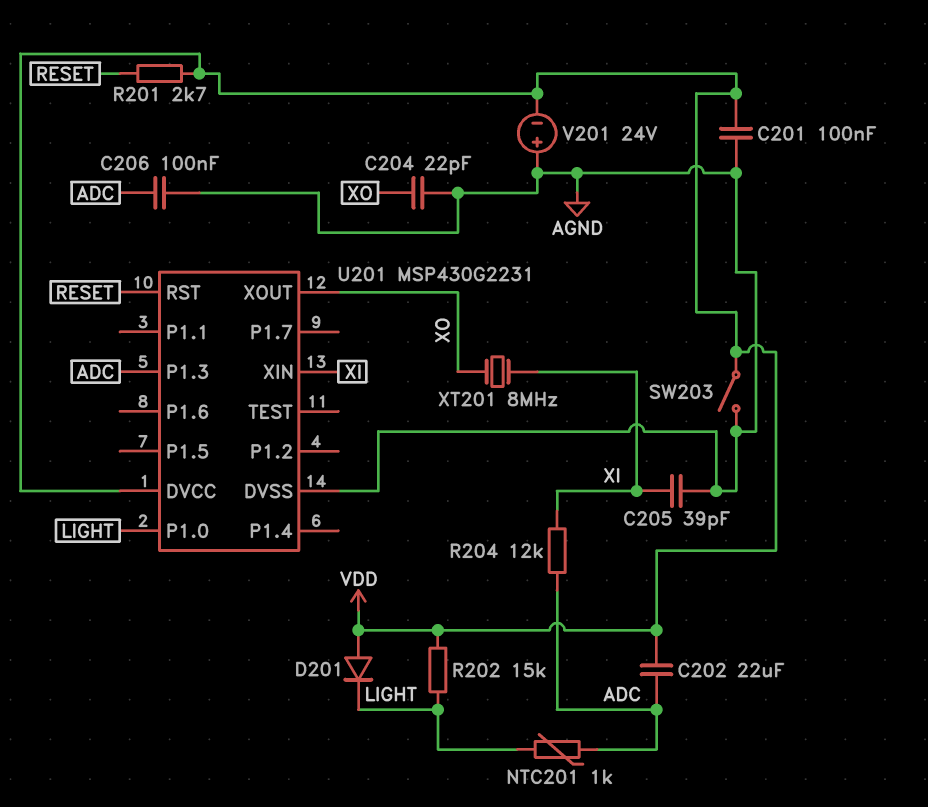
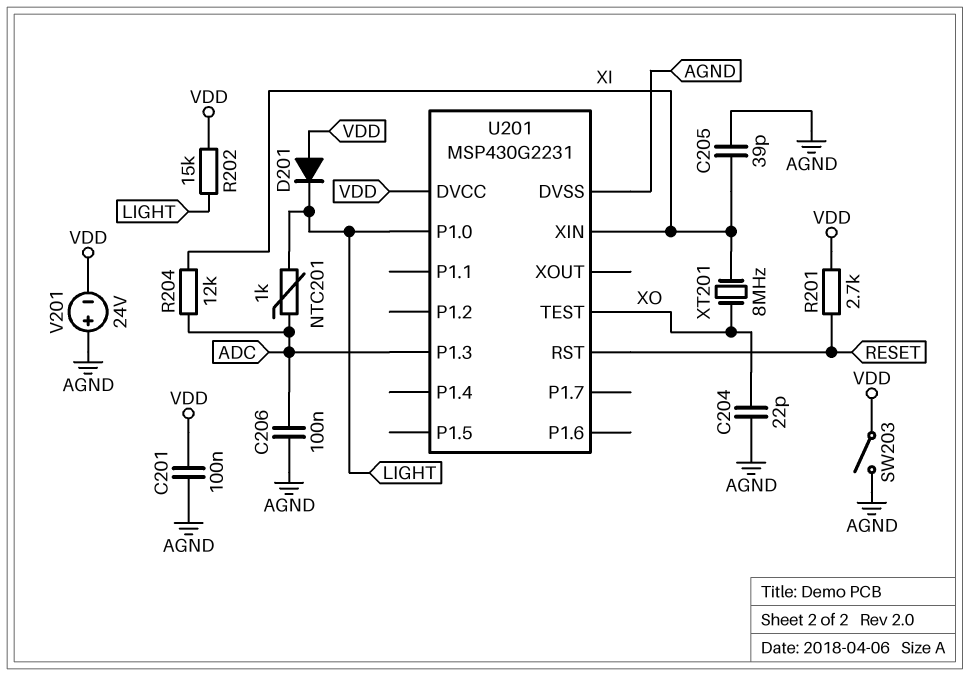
C202: 22uF (ADC, VDD) -> none
U201 pin TEST: none -> XO
U201 pin XOUT: XO -> none

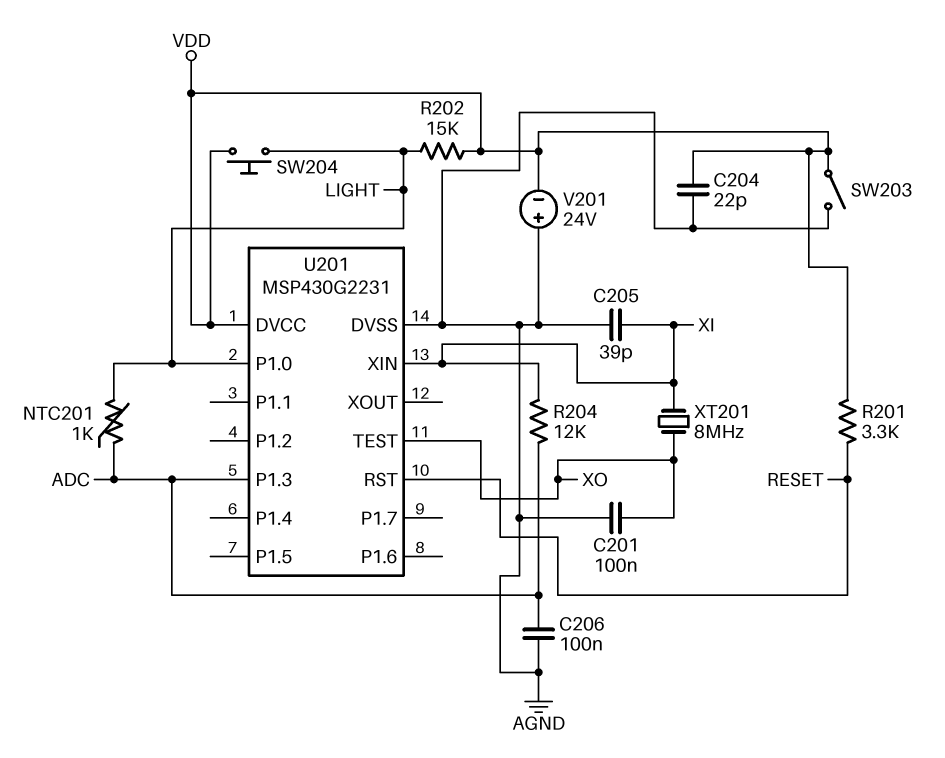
C201: 100nF (AGND, VDD) -> 100nF (AGND, XO)
C204: 22pF (AGND, XO) -> 22pF (AGND, VDD)
D201: diode (A VDD, K LIGHT) -> none
R201: 2.7k (RESET, VDD) -> 3.3k (RESET, VDD)
SW204: none -> button (LIGHT, VDD)

